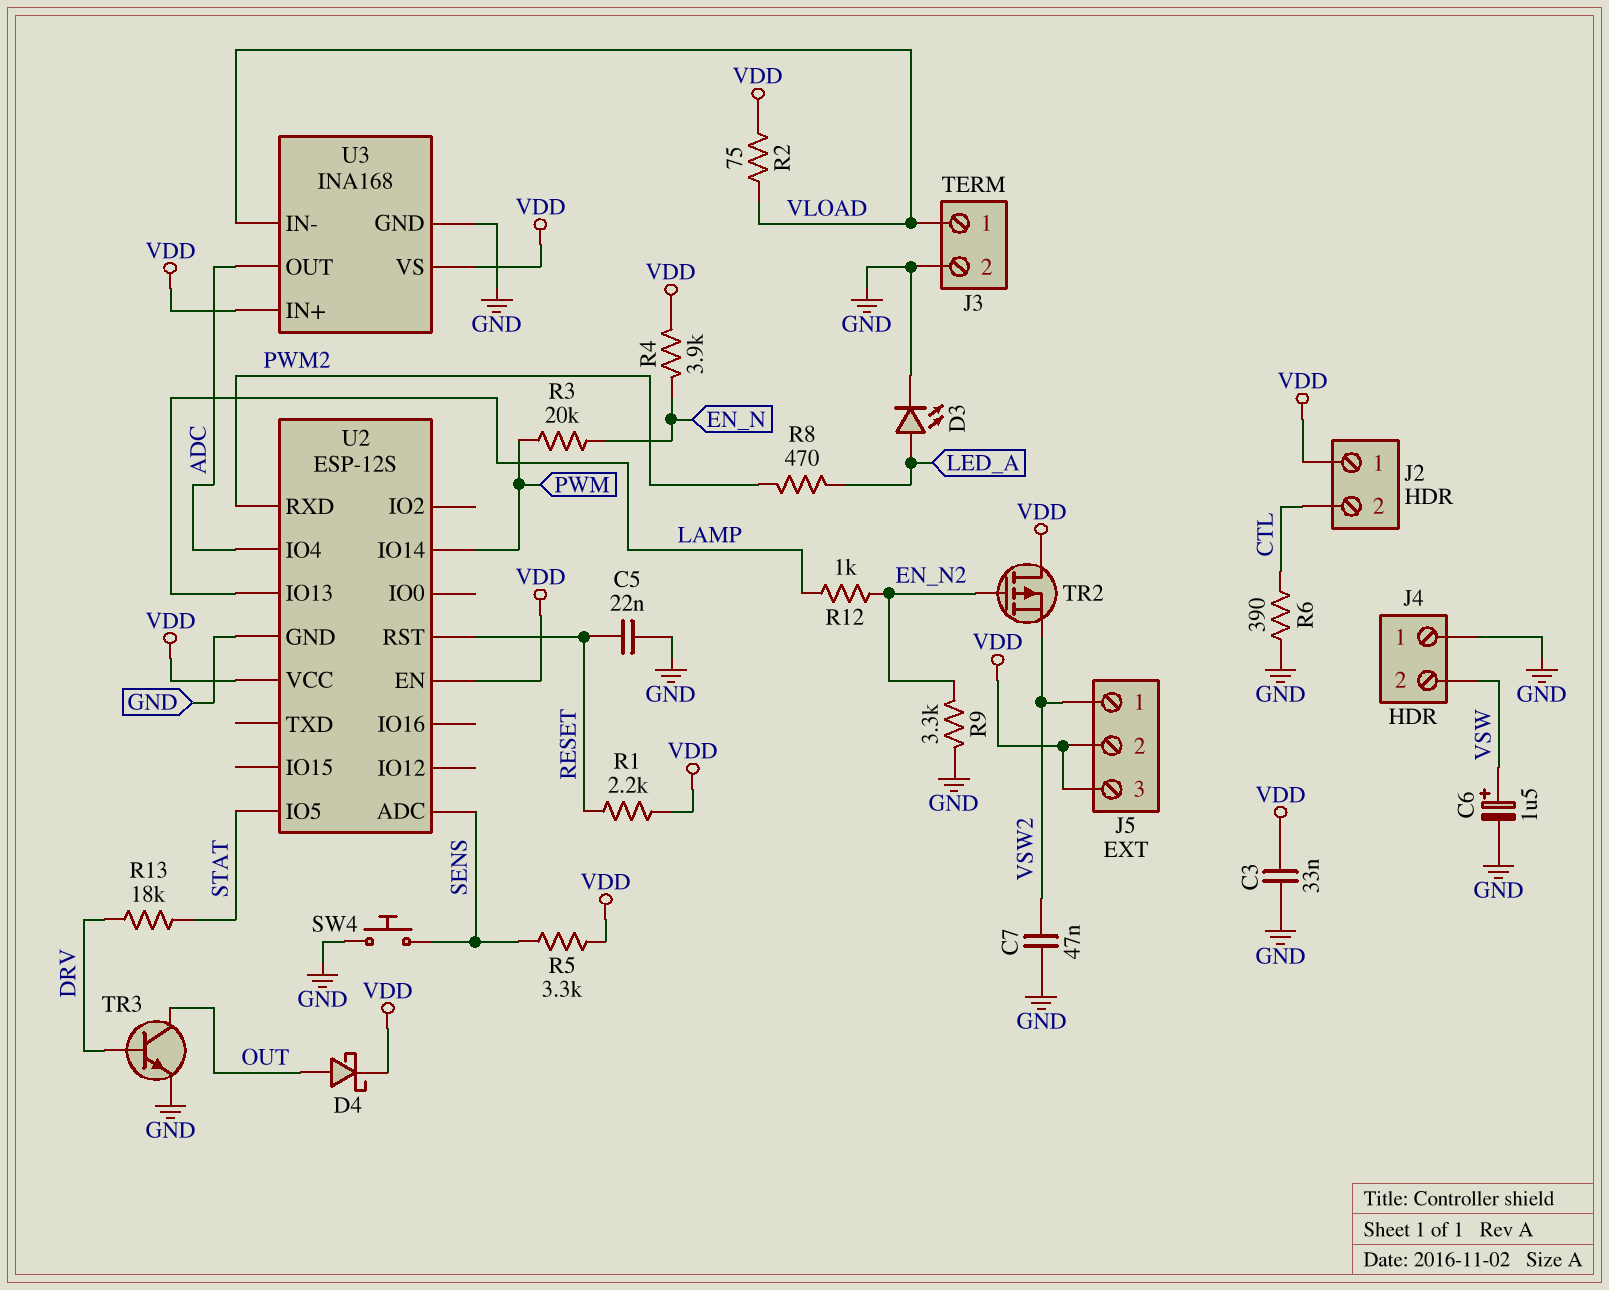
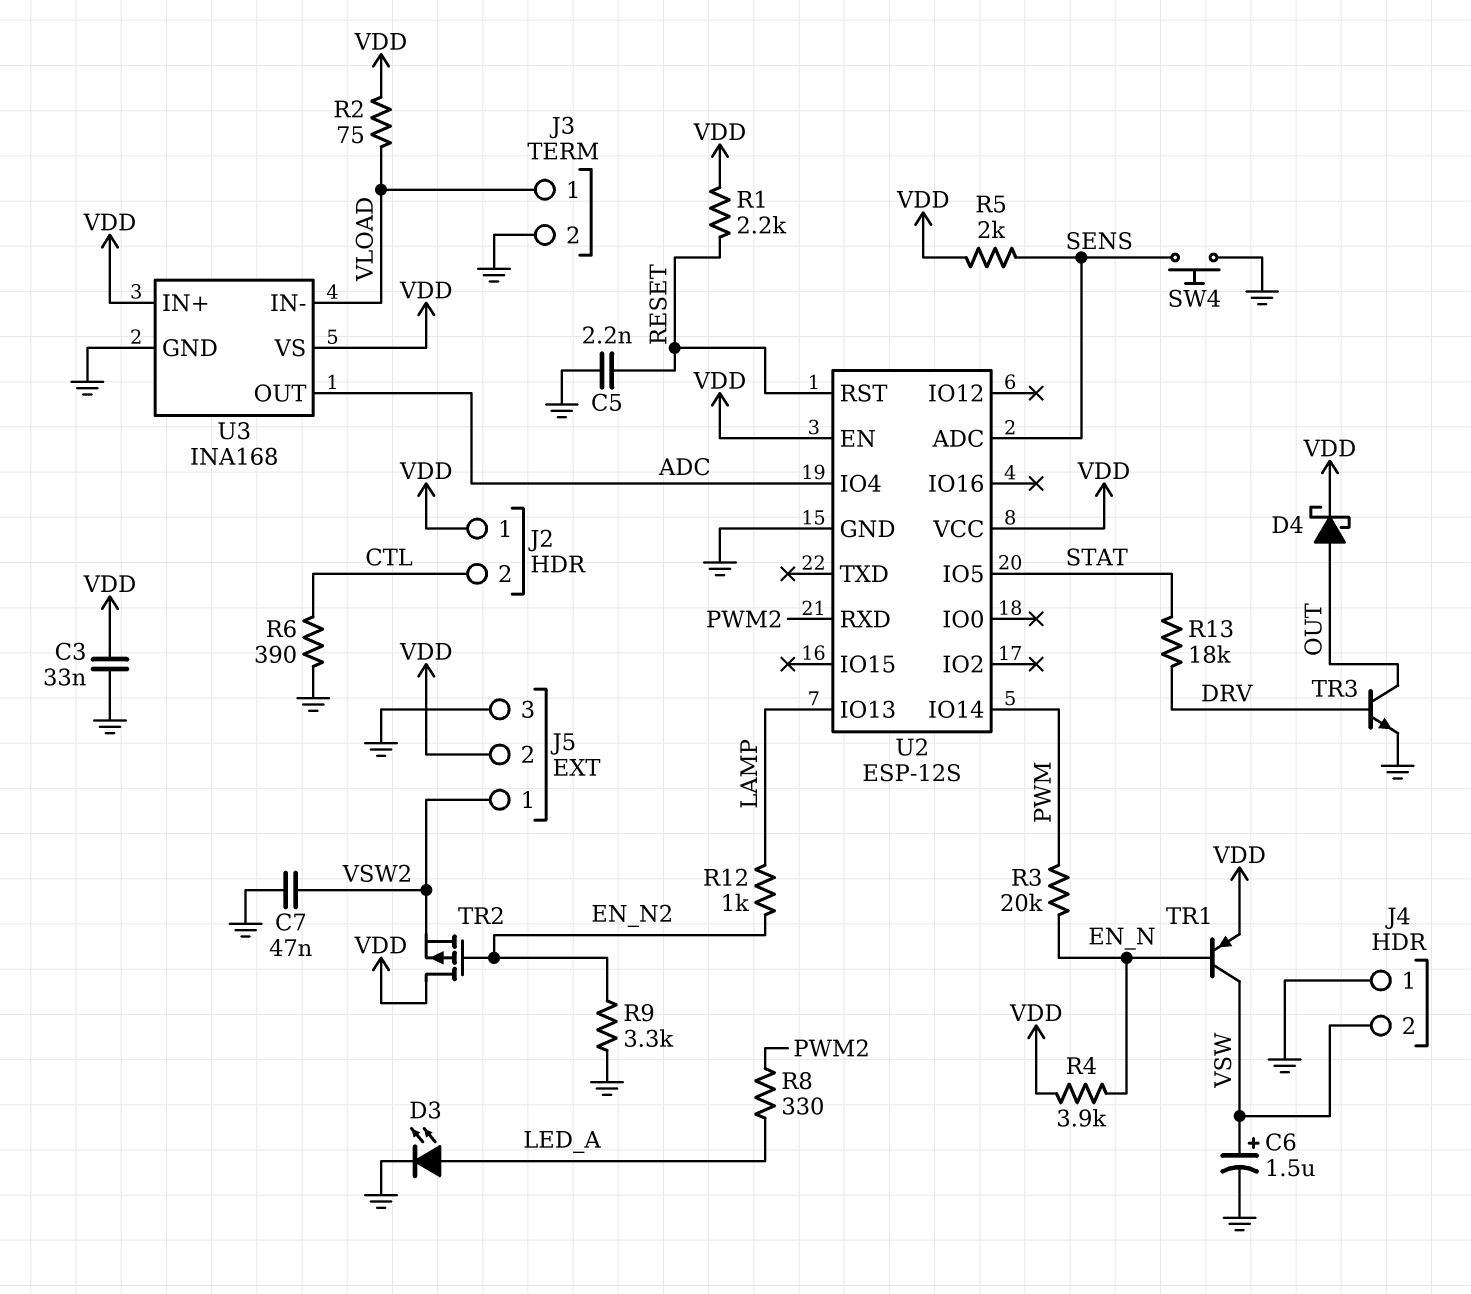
C5: 22nF (GND, RESET) -> 2.2nF (GND, RESET)
J5 pin 3: VDD -> GND
R5: 3.3k (SENS, VDD) -> 2k (SENS, VDD)
R8: 470 (LED_A, PWM2) -> 330 (LED_A, PWM2)
TR1: none -> PNP (B EN_N, C VSW, E VDD)

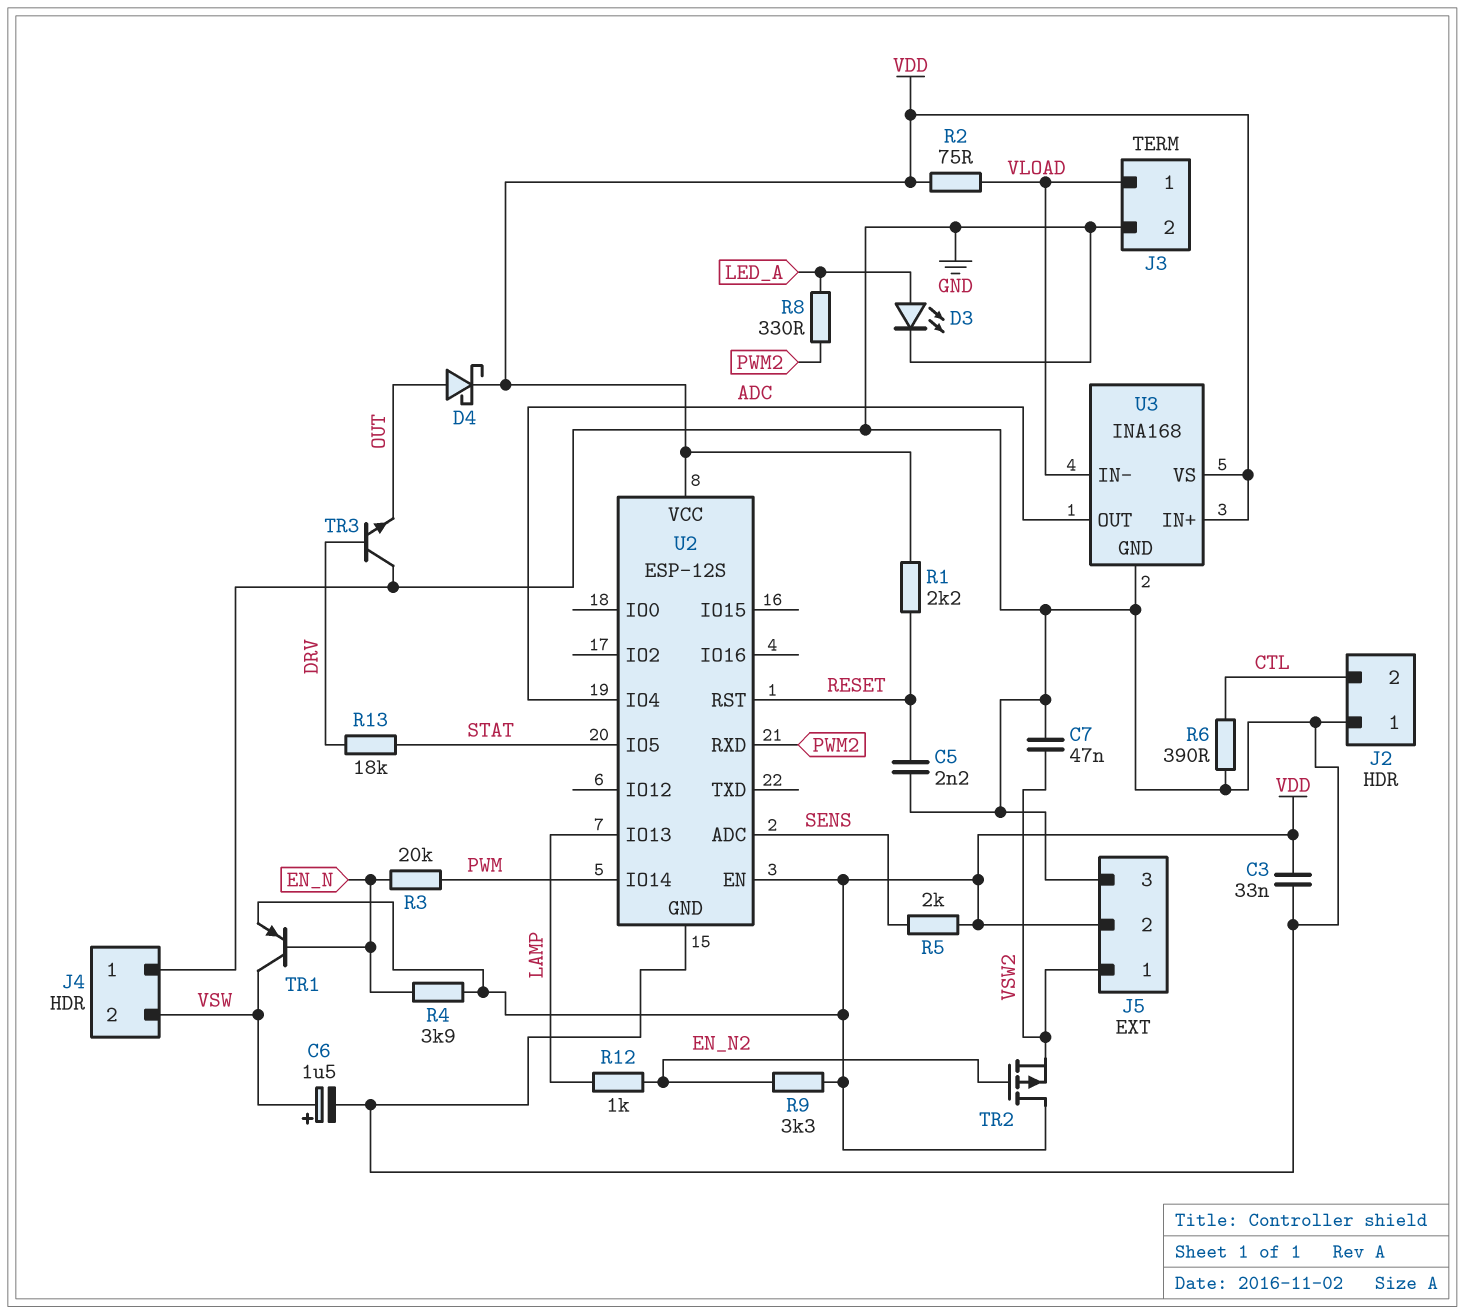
J2 pin 1: VDD -> GND
R9: 3.3k (EN_N2, GND) -> 3.3k (EN_N2, VDD)
SW4: button (GND, SENS) -> none
TR3: NPN (B DRV, C OUT, E GND) -> NPN (B DRV, C GND, E OUT)

